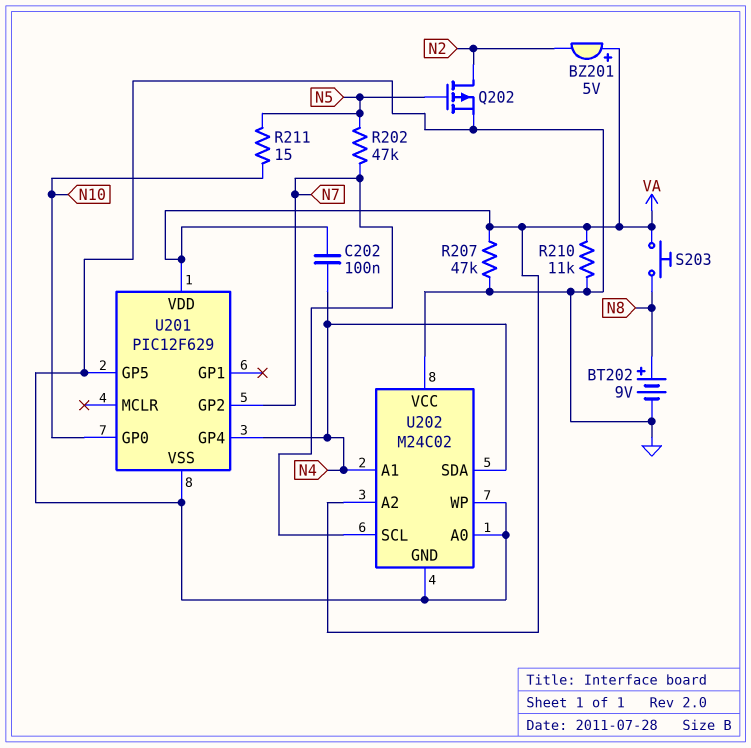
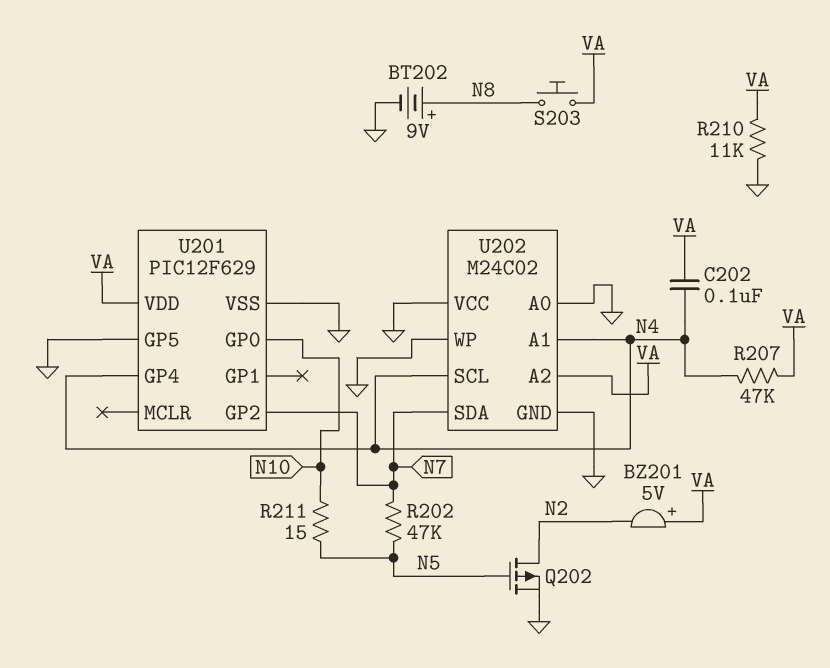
R207: 47k (GND, VA) -> 47k (N4, VA)
U202 pin SCL: N7 -> N4
U202 pin SDA: N4 -> N7

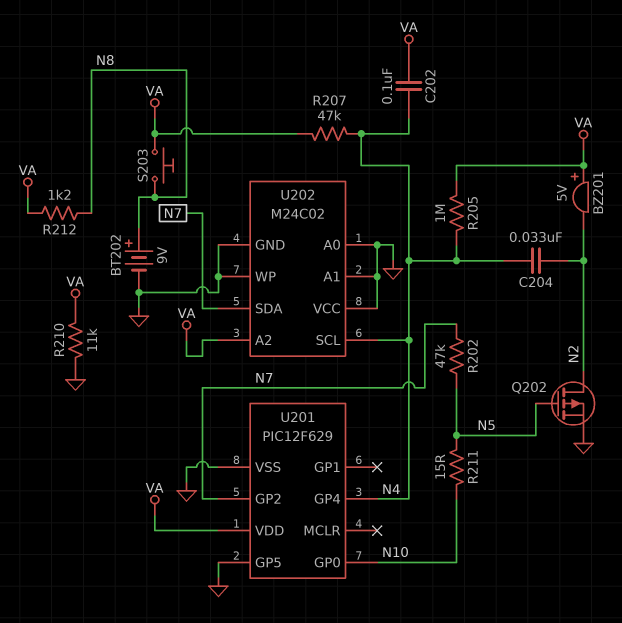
C204: none -> 33nF (N2, N4)
R205: none -> 1M (N4, VA)
R212: none -> 1.2k (N8, VA)
U202 pin A1: N4 -> GND

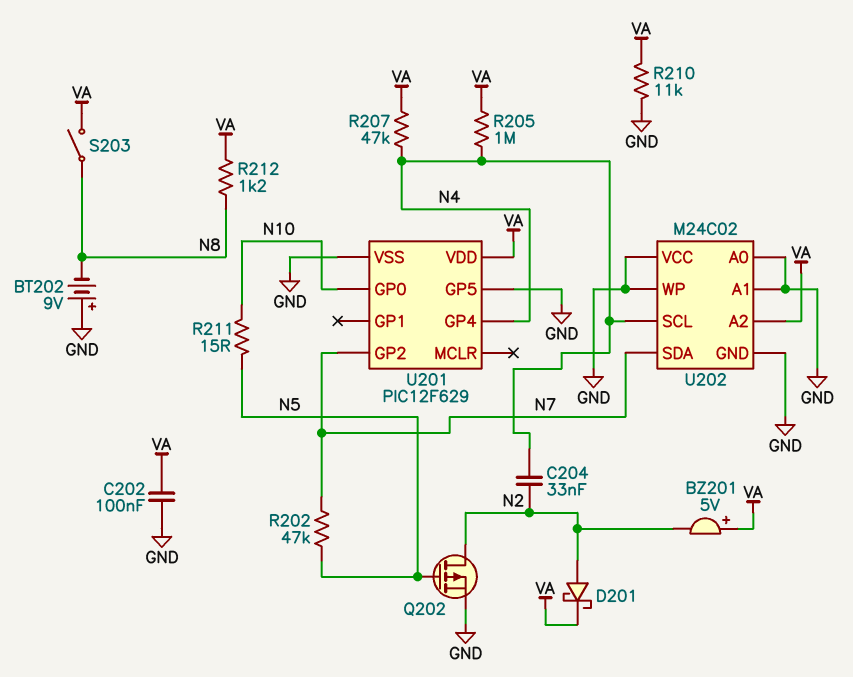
BT202: 9V (plus N8, minus GND) -> 9V (plus GND, minus N8)
C202: 100nF (N4, VA) -> 100nF (GND, VA)
D201: none -> schottky (A N2, K VA)
S203: button (N8, VA) -> switch (N8, VA)

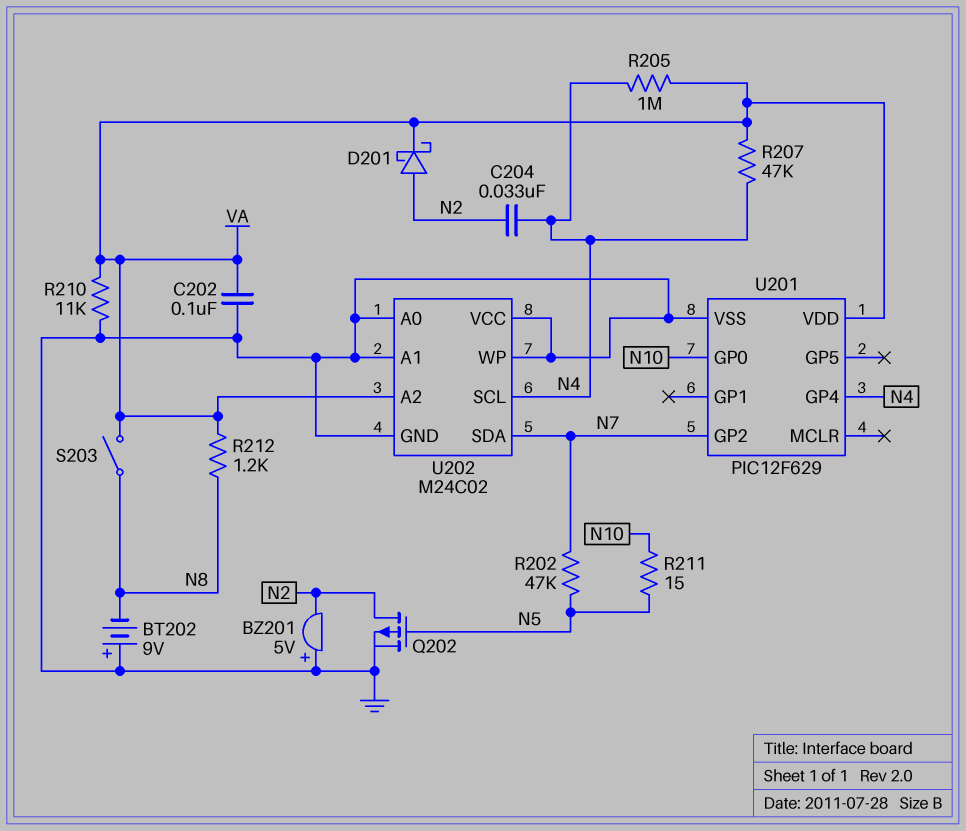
BZ201: buzzer 5V (plus VA, minus N2) -> buzzer 5V (plus GND, minus N2)
U201 pin GP5: GND -> none

